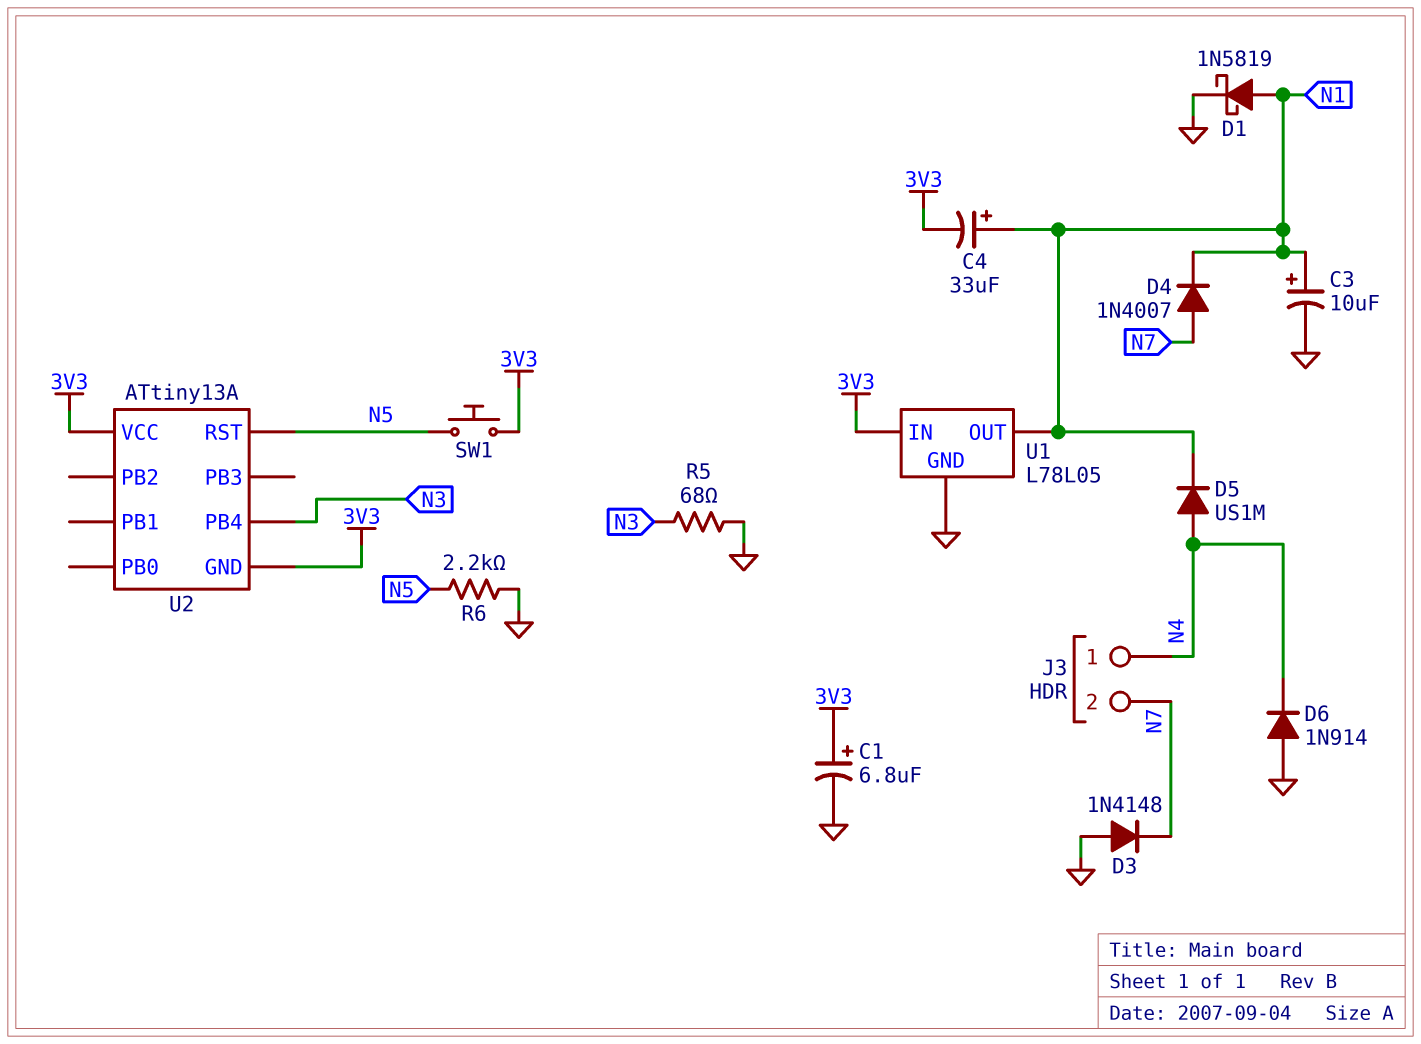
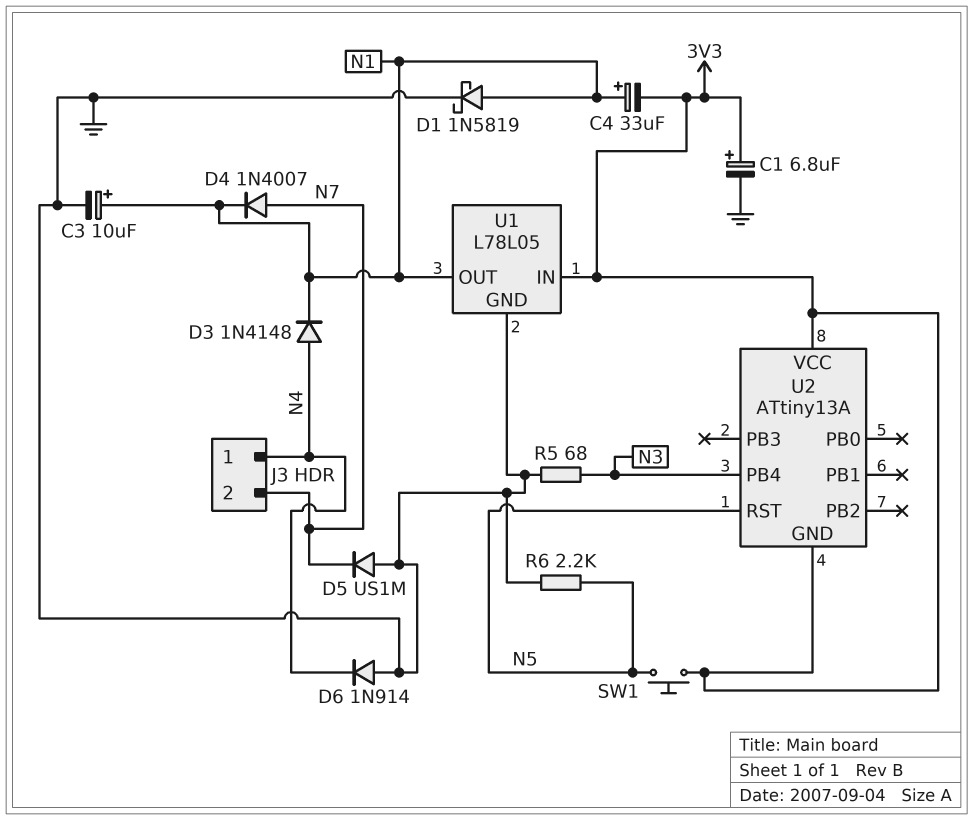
D3: diode 1N4148 (A GND, K N7) -> diode 1N4148 (A N4, K N1)
D5: diode US1M (A N4, K N1) -> diode US1M (A GND, K N7)

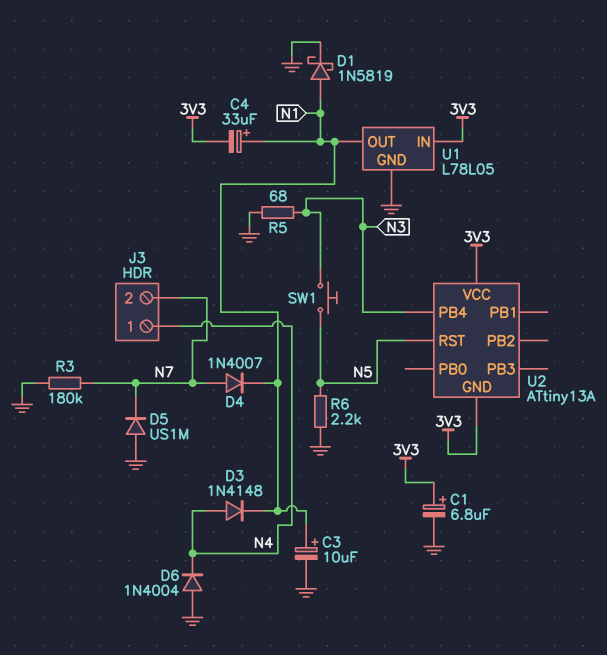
D6: diode 1N914 (A GND, K N4) -> diode 1N4004 (A GND, K N4)
R3: none -> 180k (GND, N7)
SW1: button (3V3, N5) -> button (N3, N5)

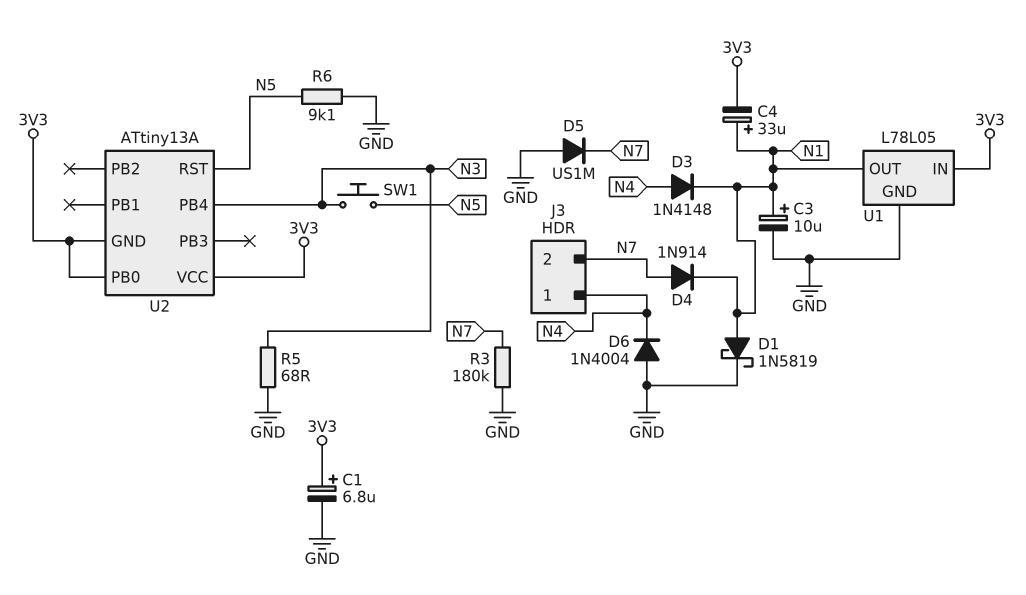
D4: diode 1N4007 (A N7, K N1) -> diode 1N914 (A N7, K N1)
R6: 2.2k (GND, N5) -> 9.1k (GND, N5)
U2 pin PB0: none -> 3V3

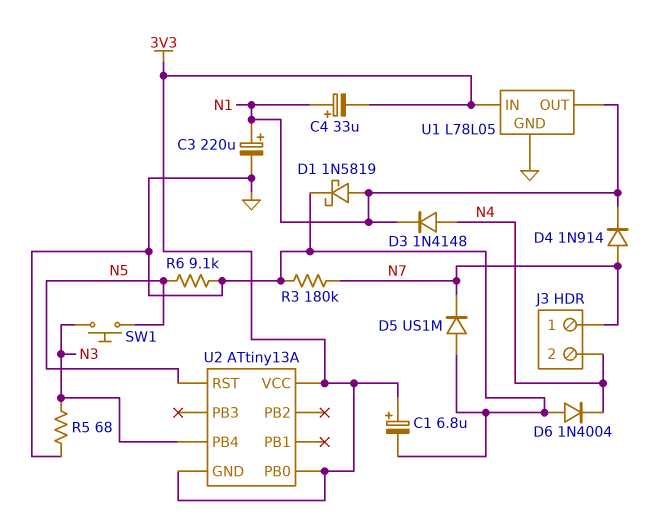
C3: 10uF (plus N1, minus GND) -> 220uF (plus N1, minus GND)
J3 pin 1: N4 -> N7
J3 pin 2: N7 -> N4

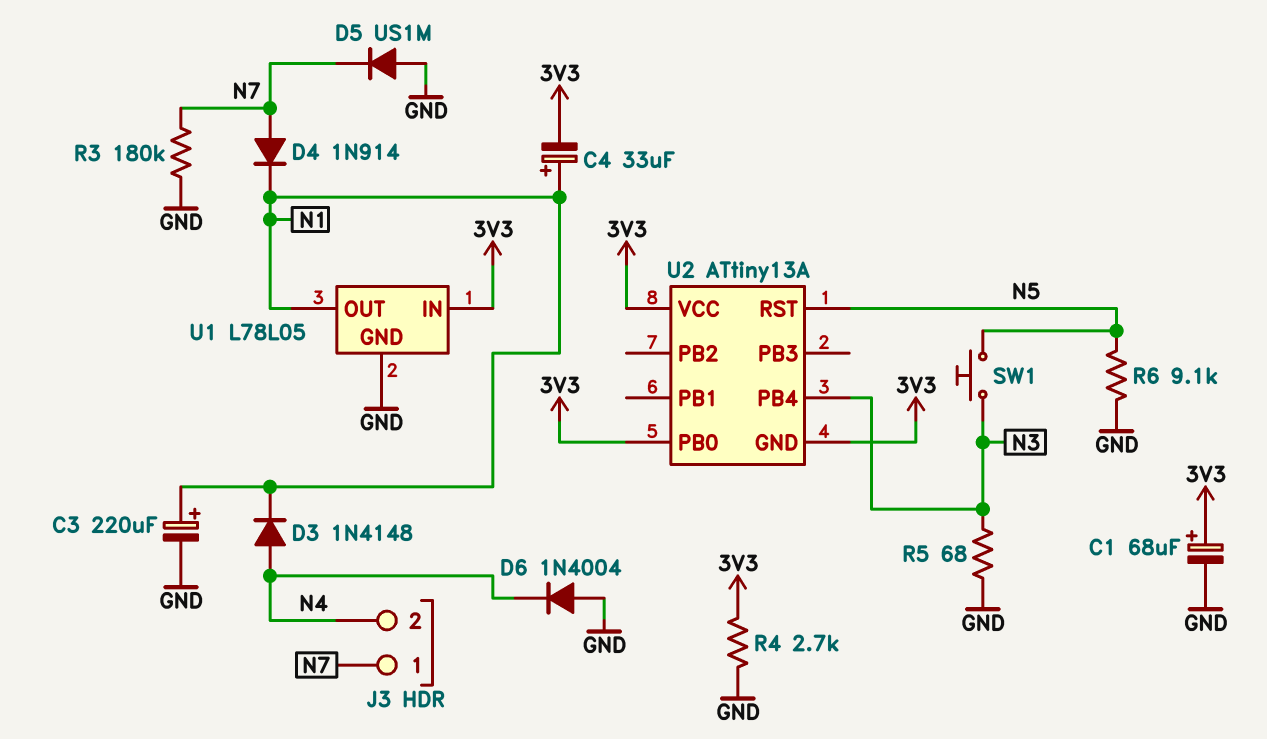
C1: 6.8uF (plus 3V3, minus GND) -> 68uF (plus 3V3, minus GND)
D1: schottky 1N5819 (A N1, K GND) -> none
R4: none -> 2.7k (3V3, GND)

